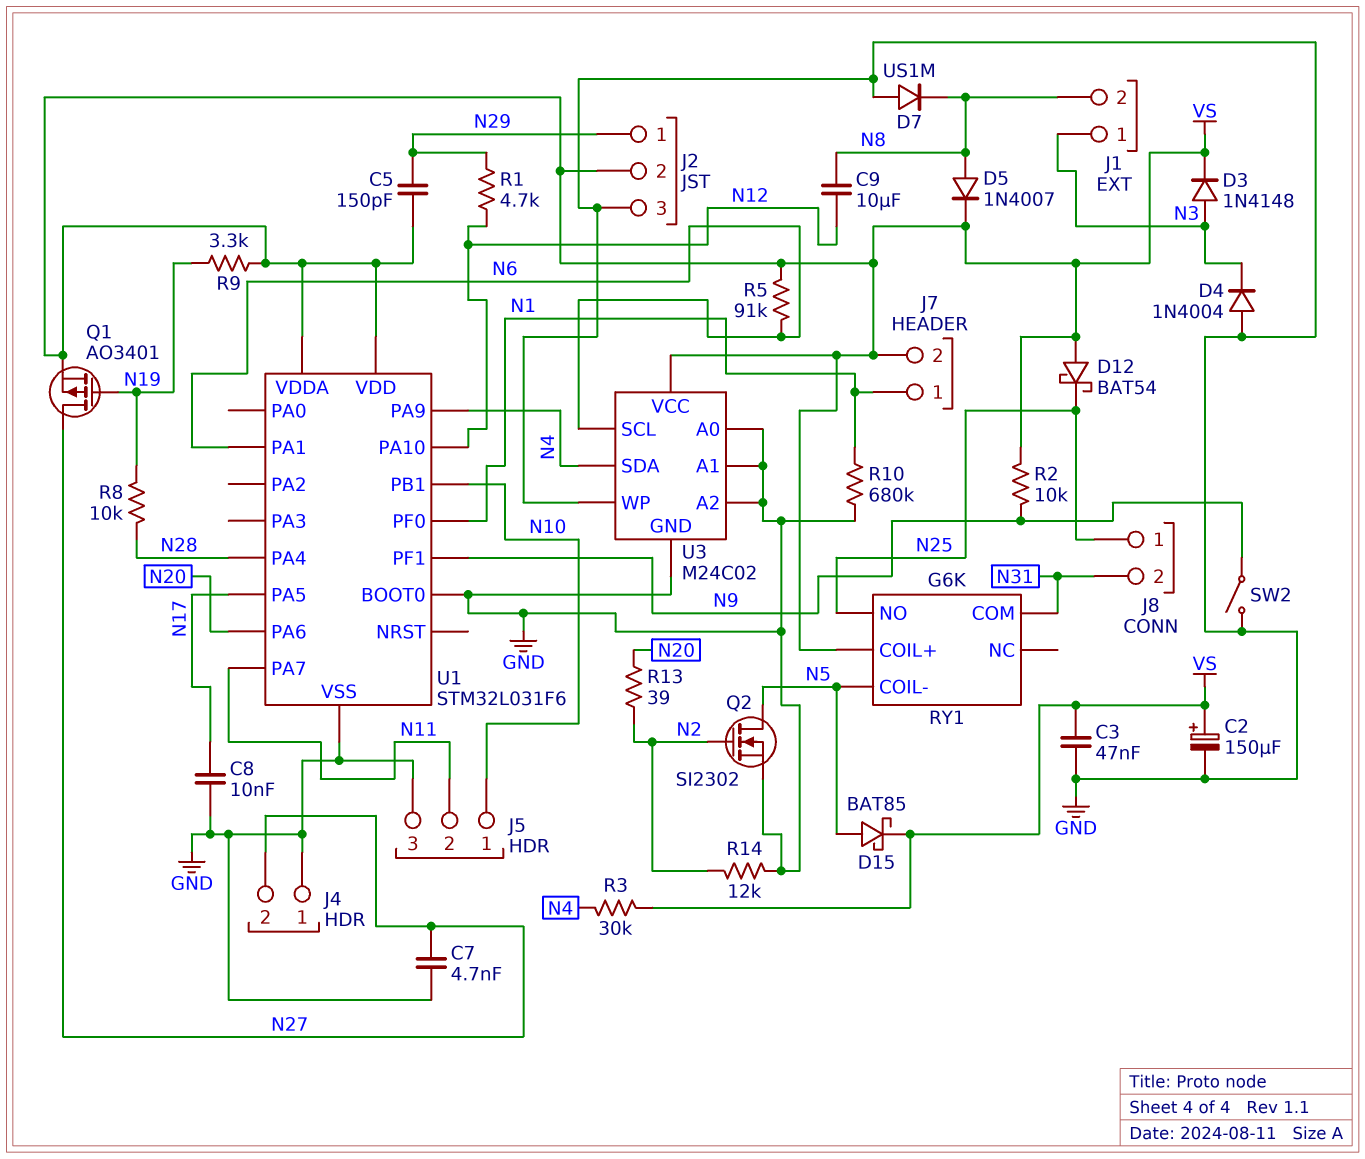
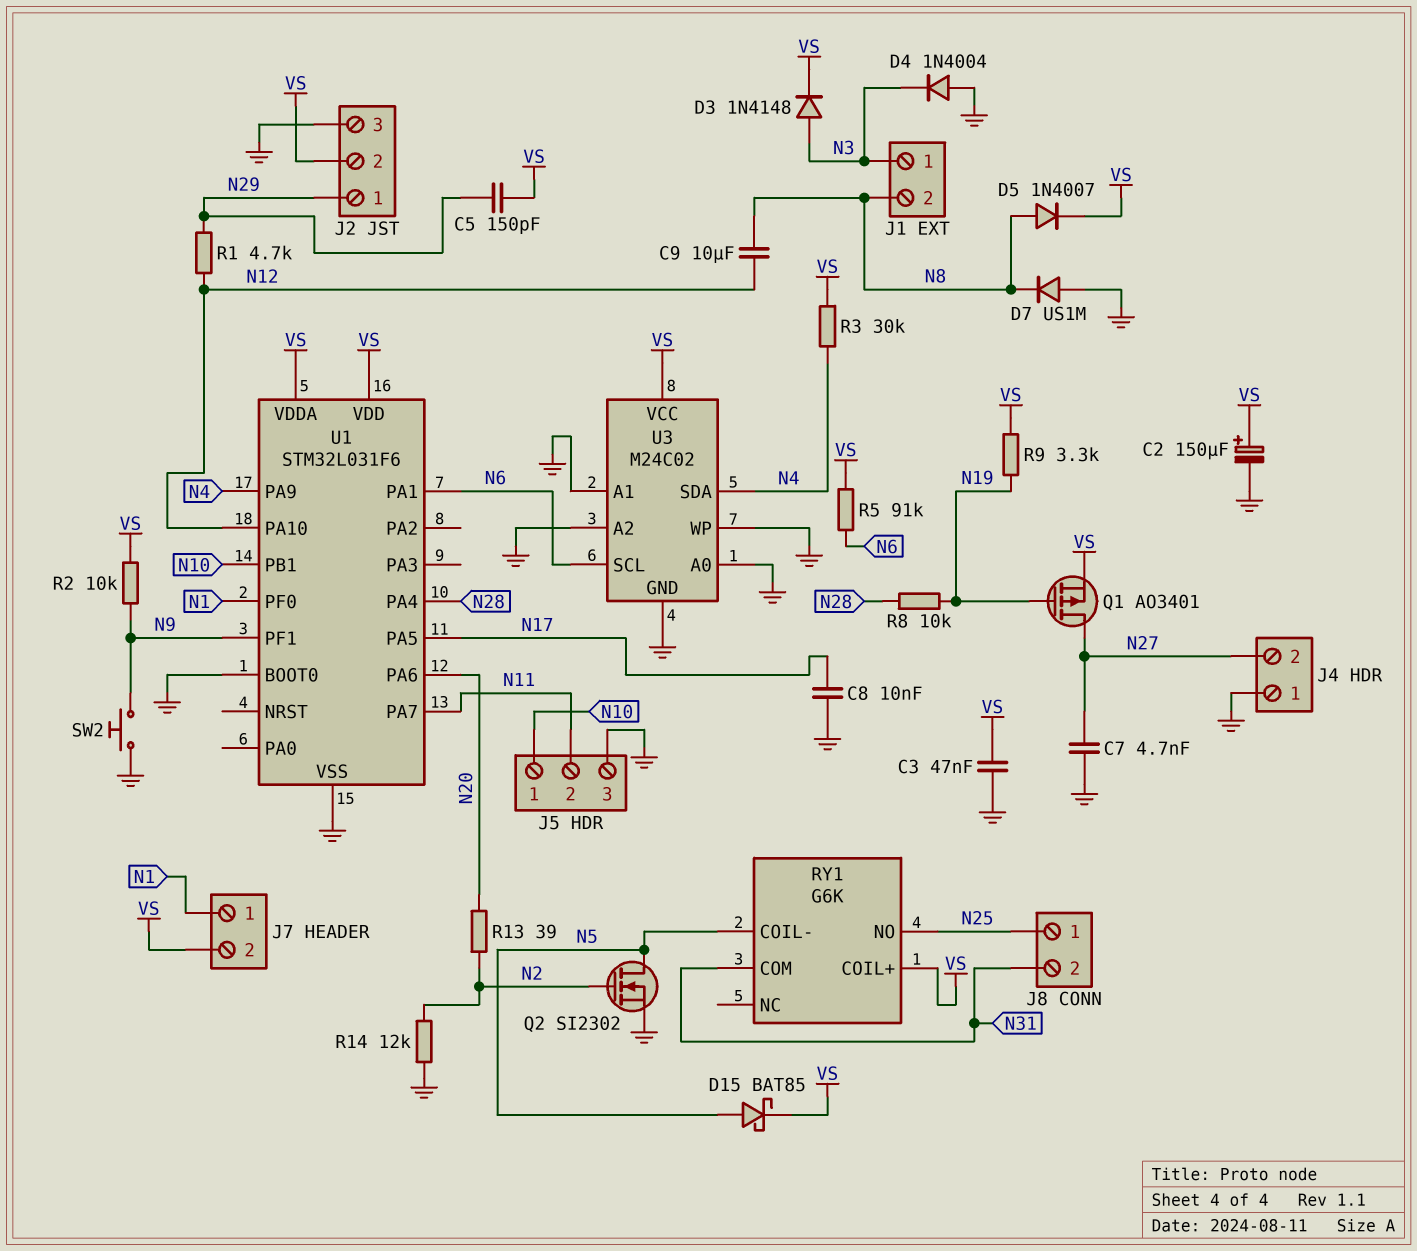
D12: schottky BAT54 (A VS, K N25) -> none
R10: 680k (GND, N1) -> none
SW2: switch (GND, N9) -> button (GND, N9)

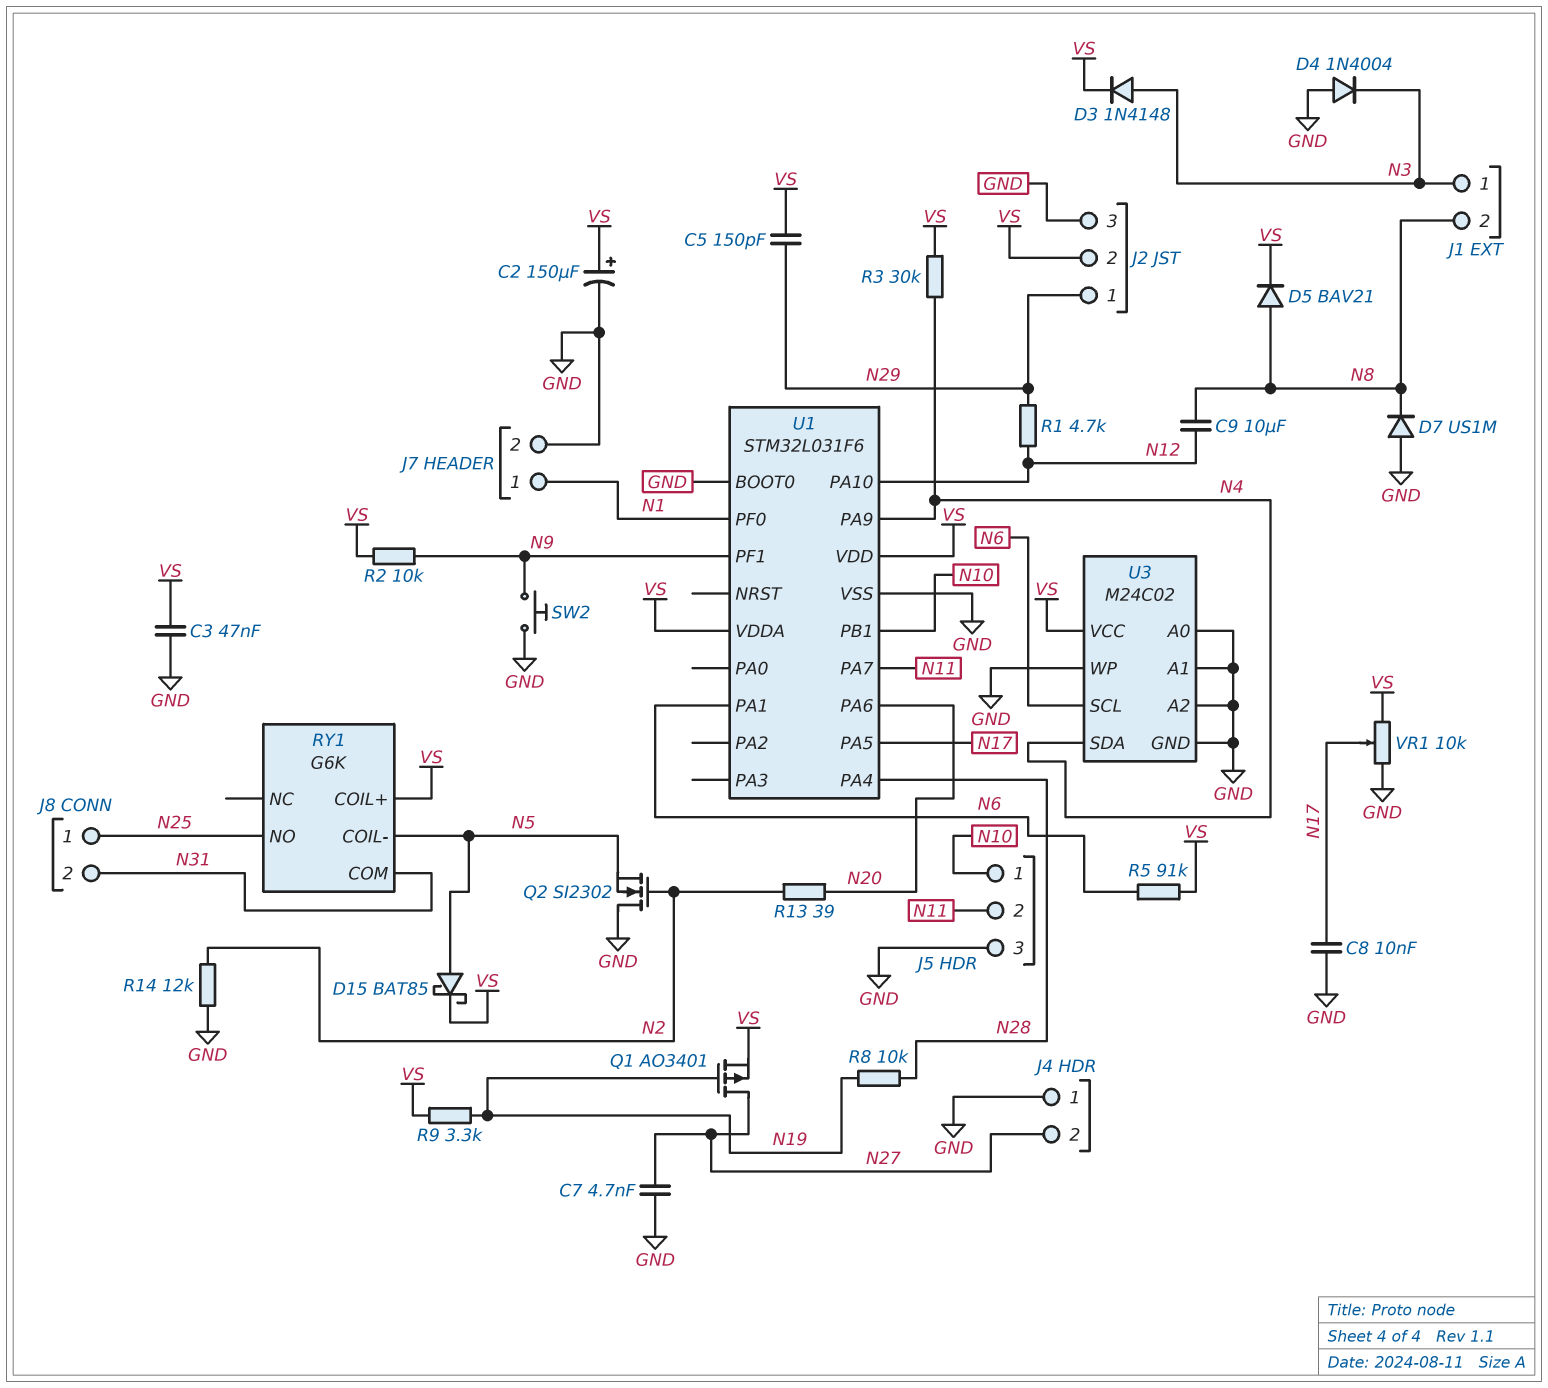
D5: diode 1N4007 (A N8, K VS) -> diode BAV21 (A N8, K VS)
J7 pin 2: VS -> GND
Q2: NMOS SI2302 (G N2, D N5, S GND) -> NMOS SI2302 (G N2, D GND, S N5)
VR1: none -> 10k (GND, VS, wiper N17)

